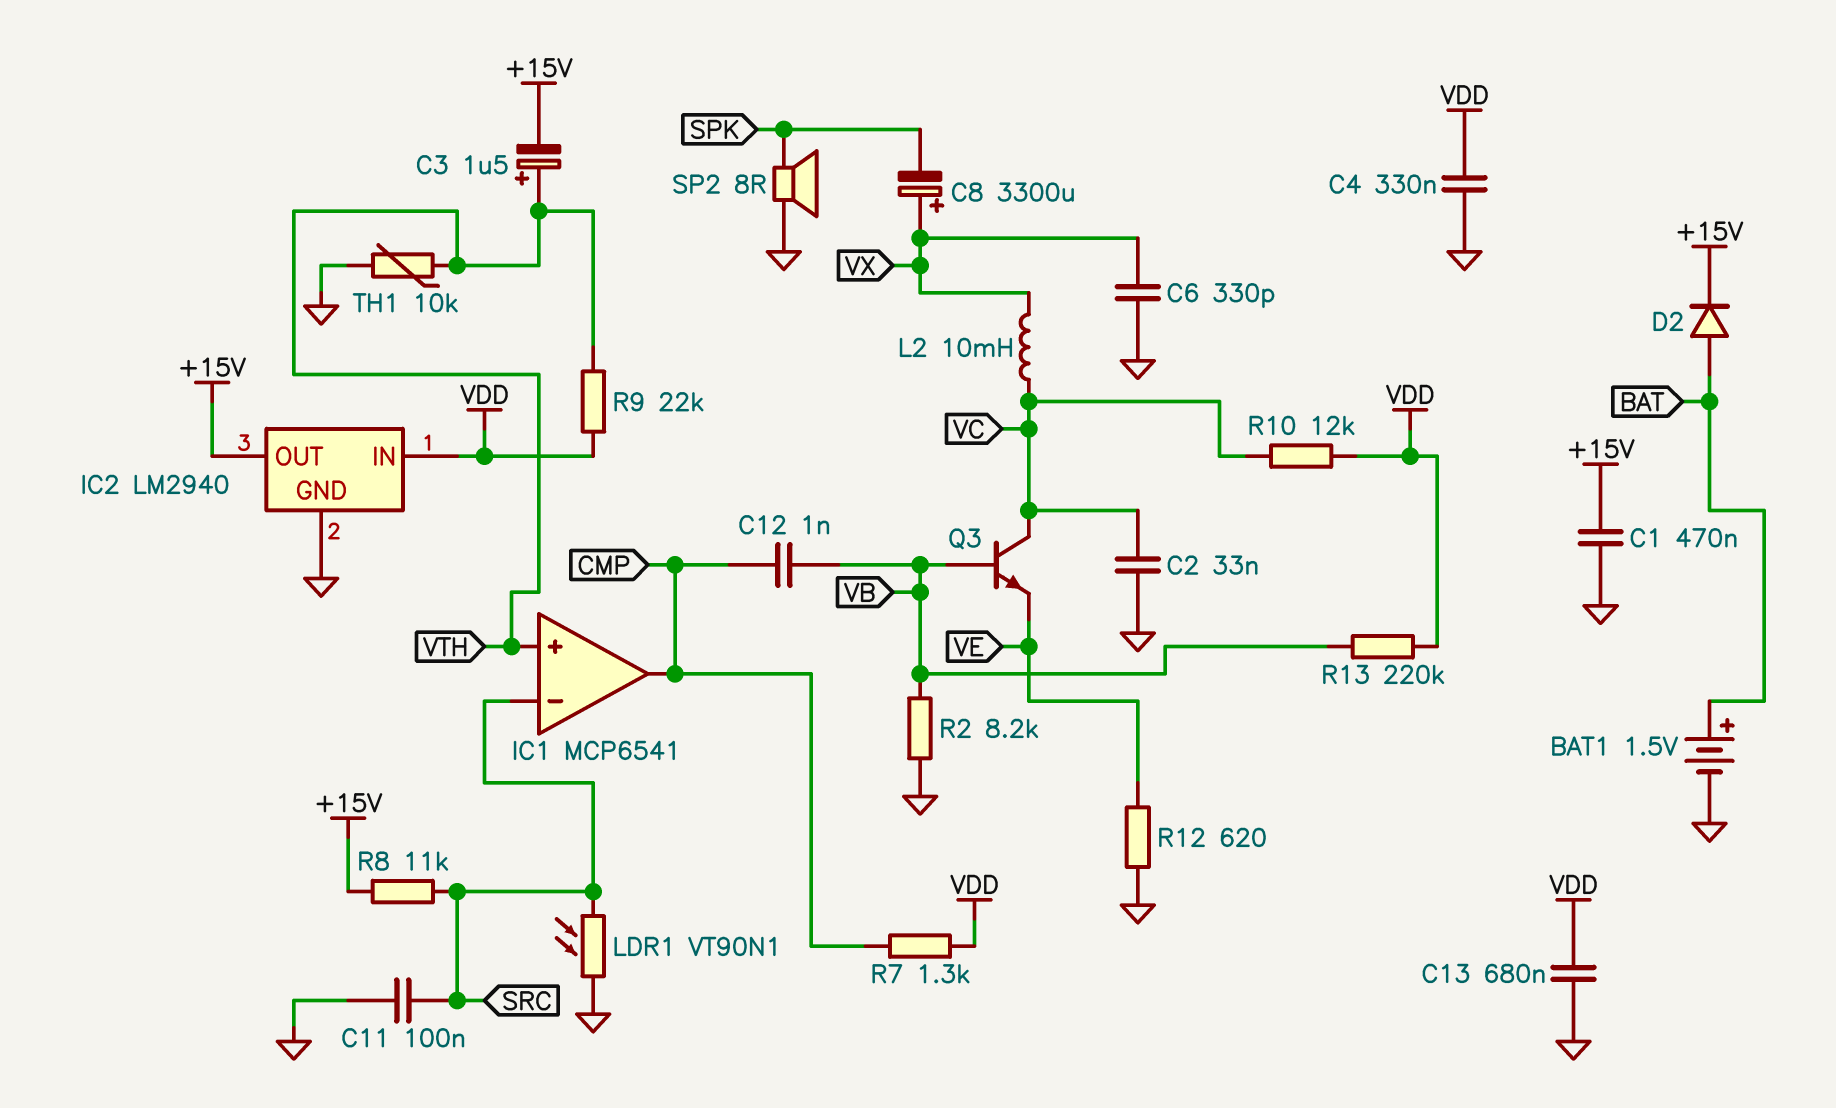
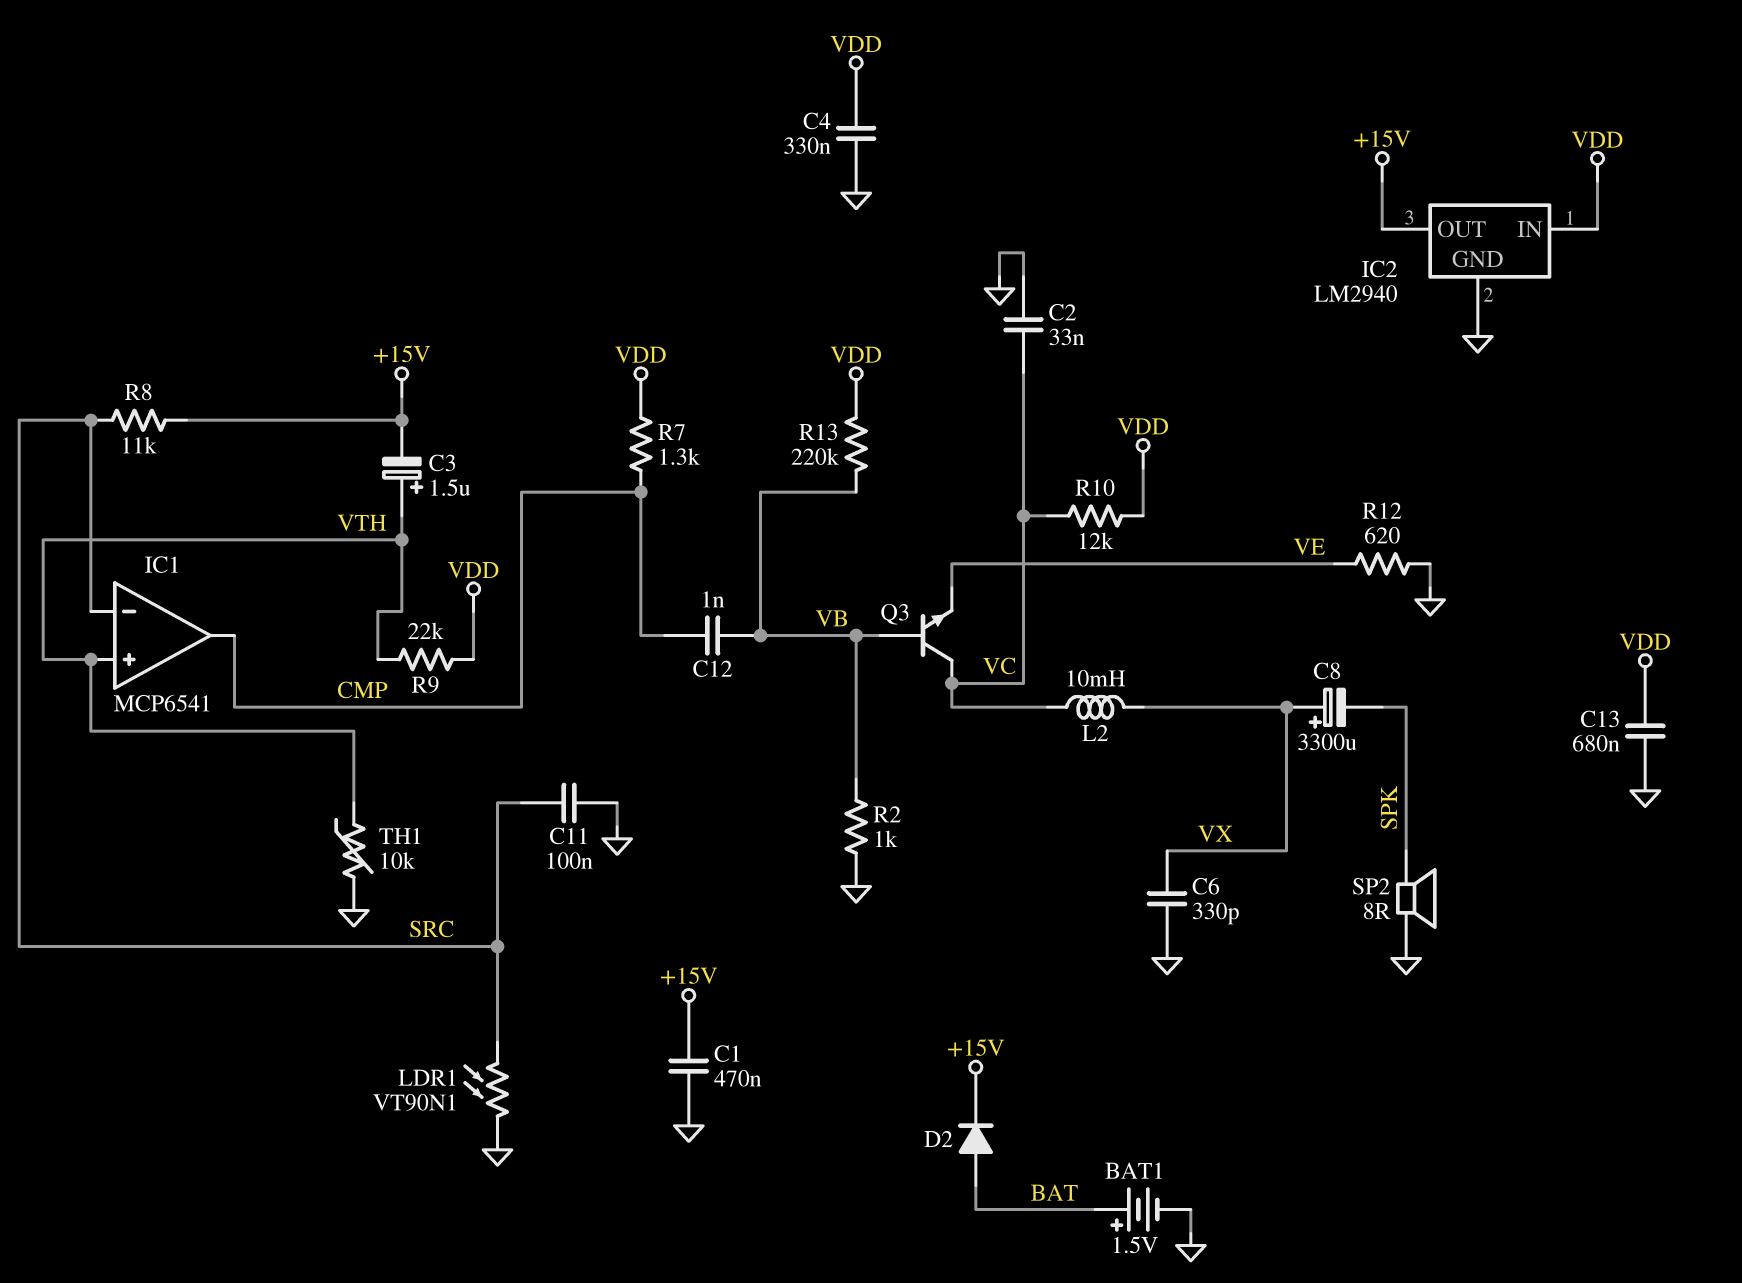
R2: 8.2k (GND, VB) -> 1k (GND, VB)

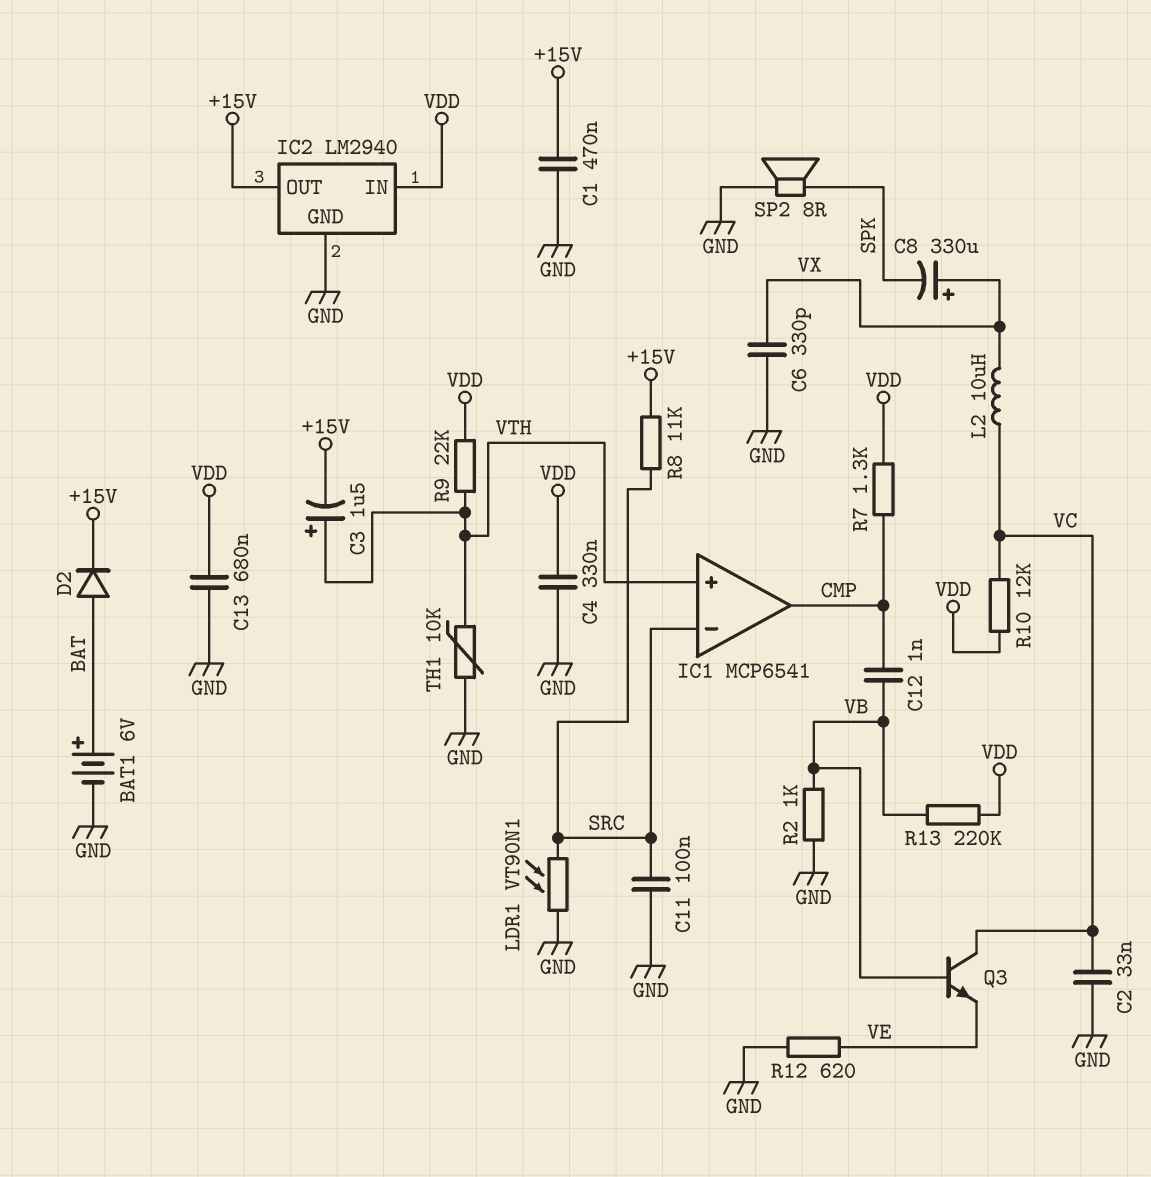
BAT1: 1.5V (plus BAT, minus GND) -> 6V (plus BAT, minus GND)
C8: 3300uF (plus VX, minus SPK) -> 330uF (plus VX, minus SPK)
L2: 10mH (VC, VX) -> 10uH (VC, VX)

